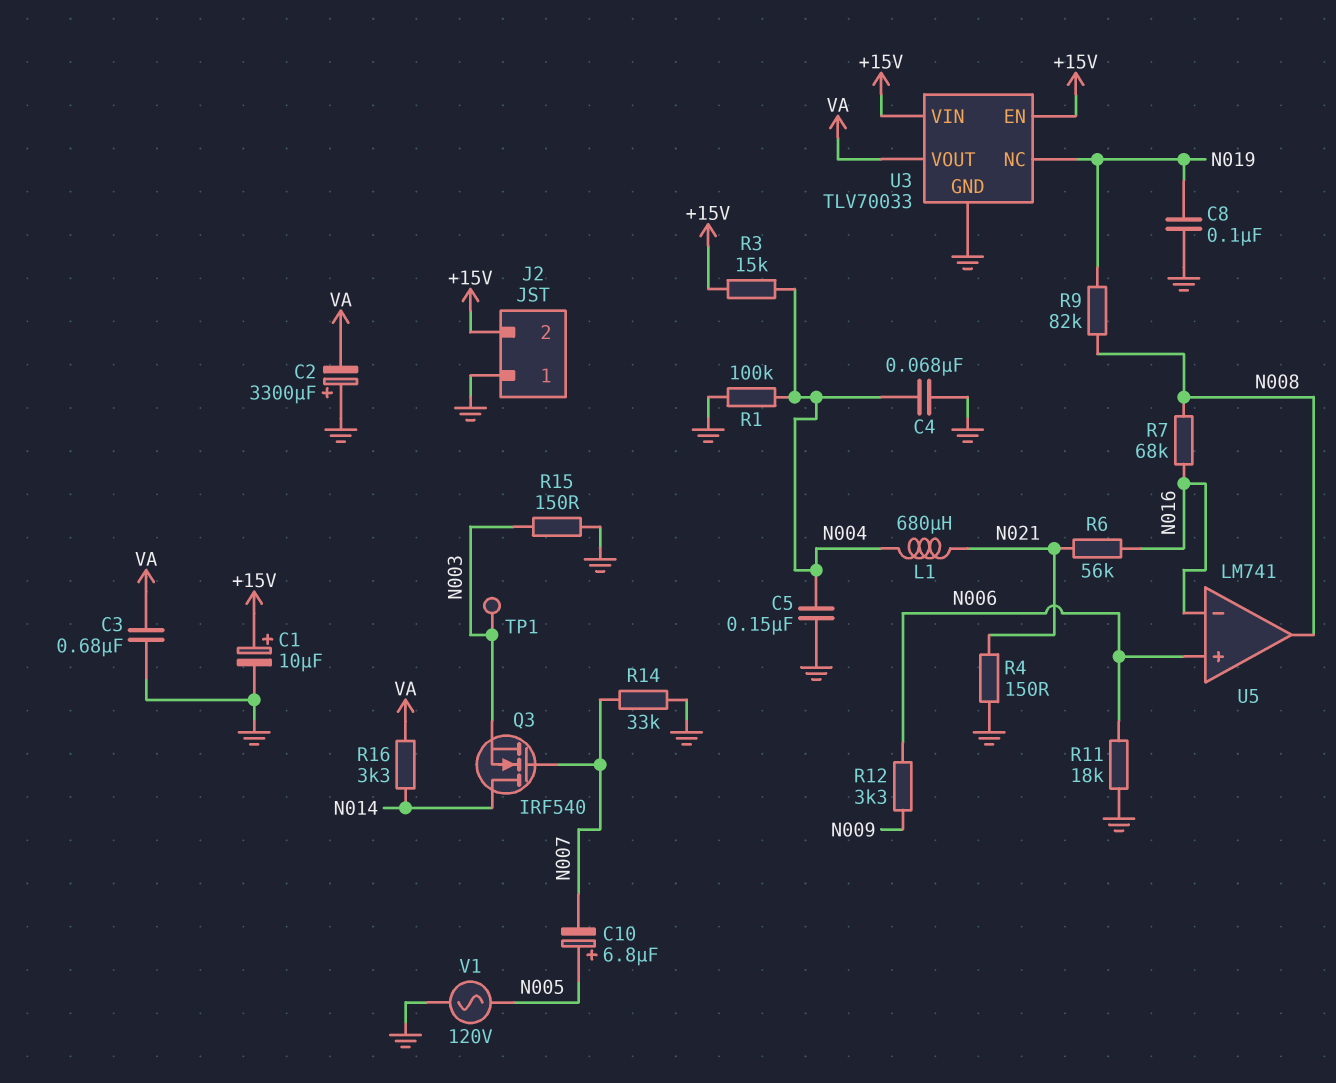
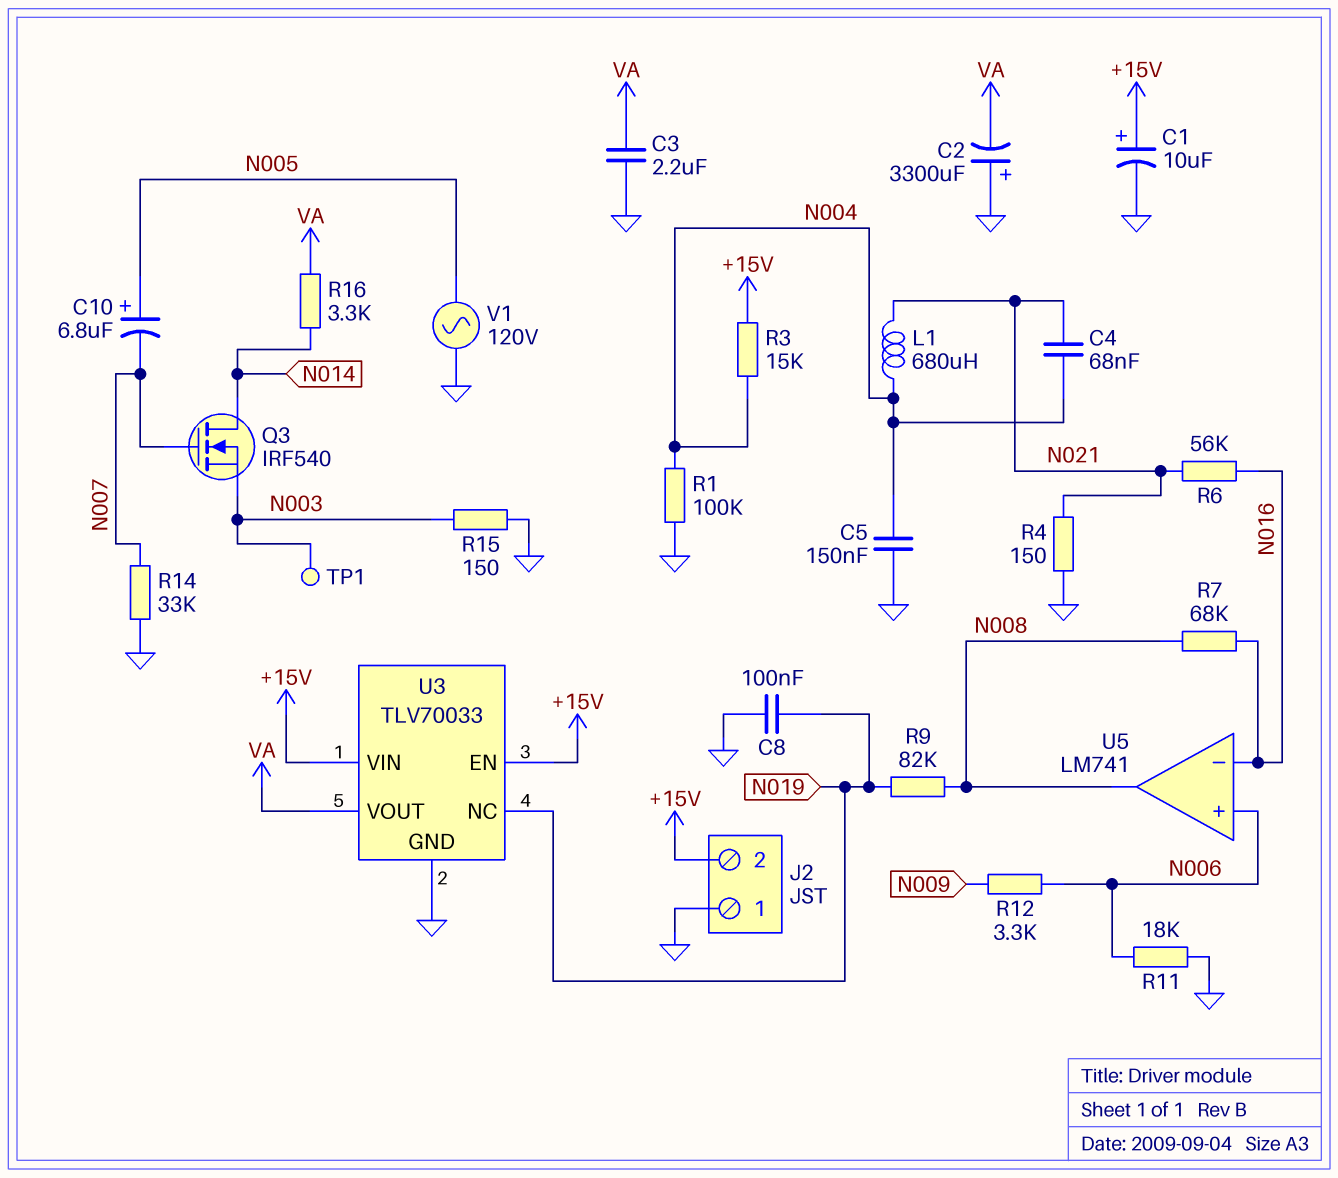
C3: 680nF (GND, VA) -> 2.2uF (GND, VA)
C4: 68nF (GND, N004) -> 68nF (N004, N021)

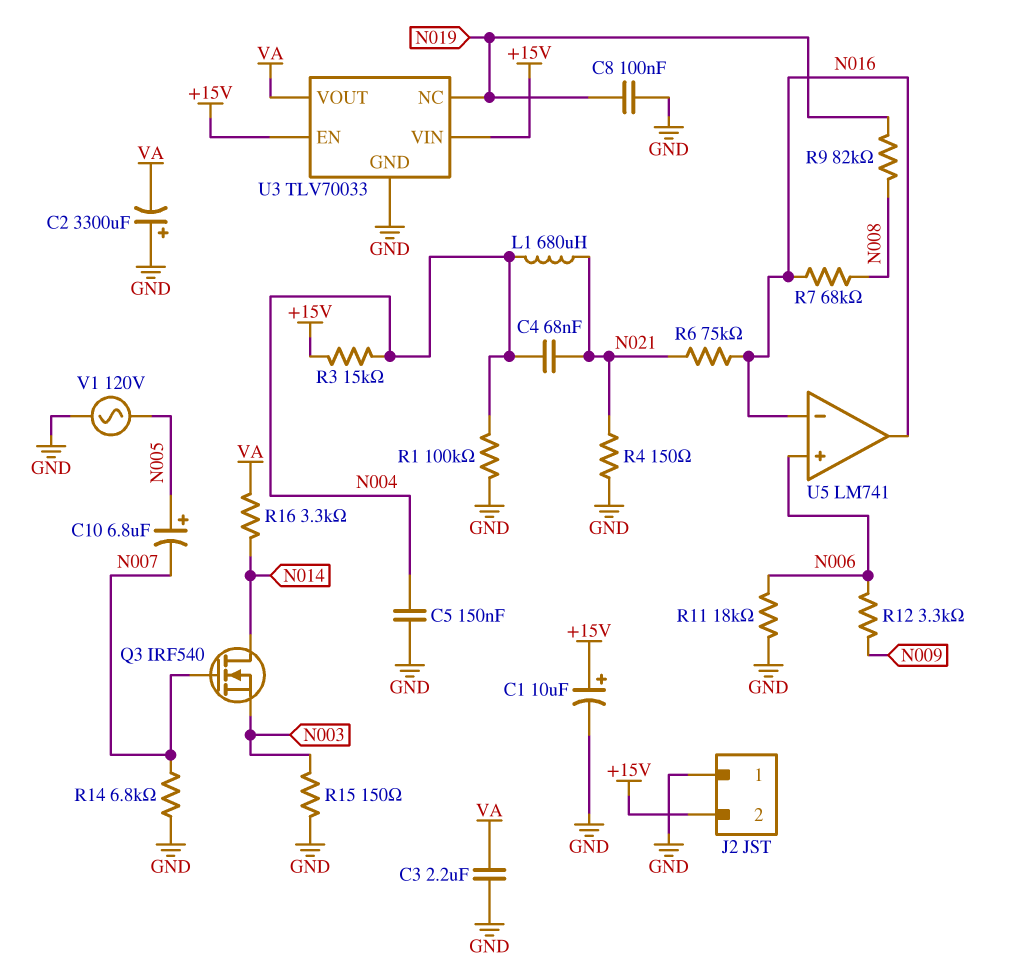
R6: 56k (N016, N021) -> 75k (N016, N021)
R14: 33k (GND, N007) -> 6.8k (GND, N007)
TP1: test point (N003) -> none
U5 pin out: N008 -> N016

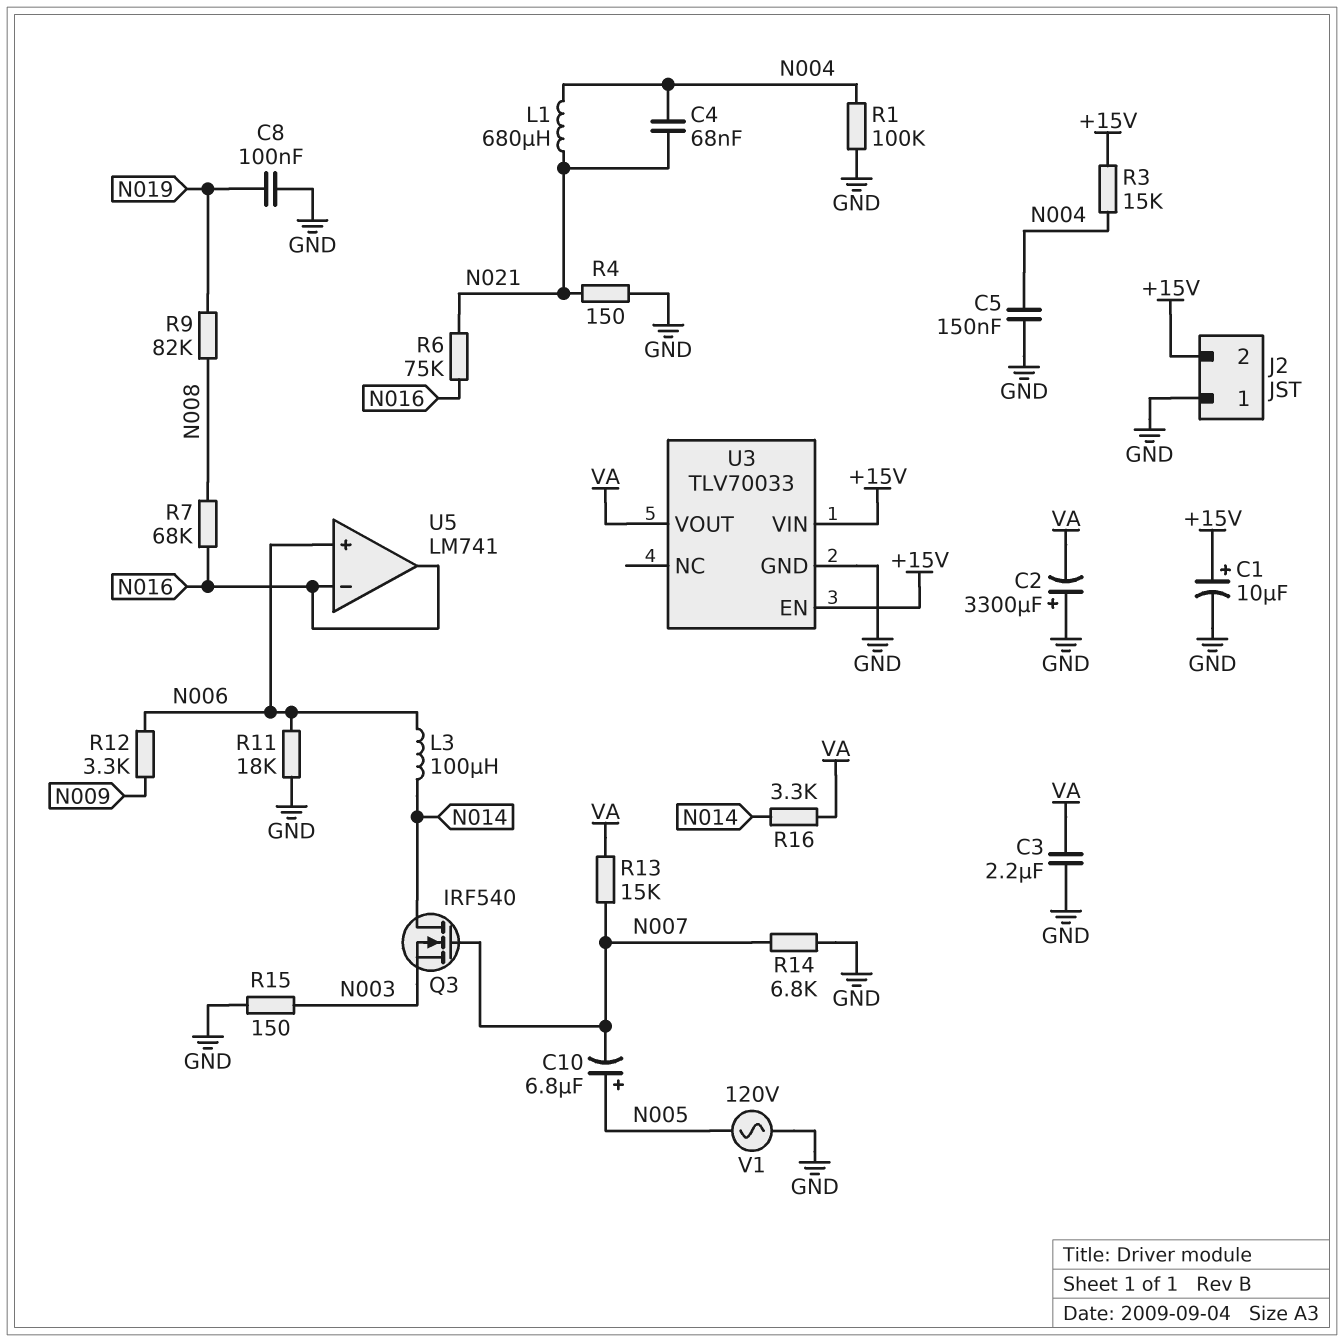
L3: none -> 100uH (N006, N014)
R13: none -> 15k (N007, VA)
U3 pin NC: N019 -> none

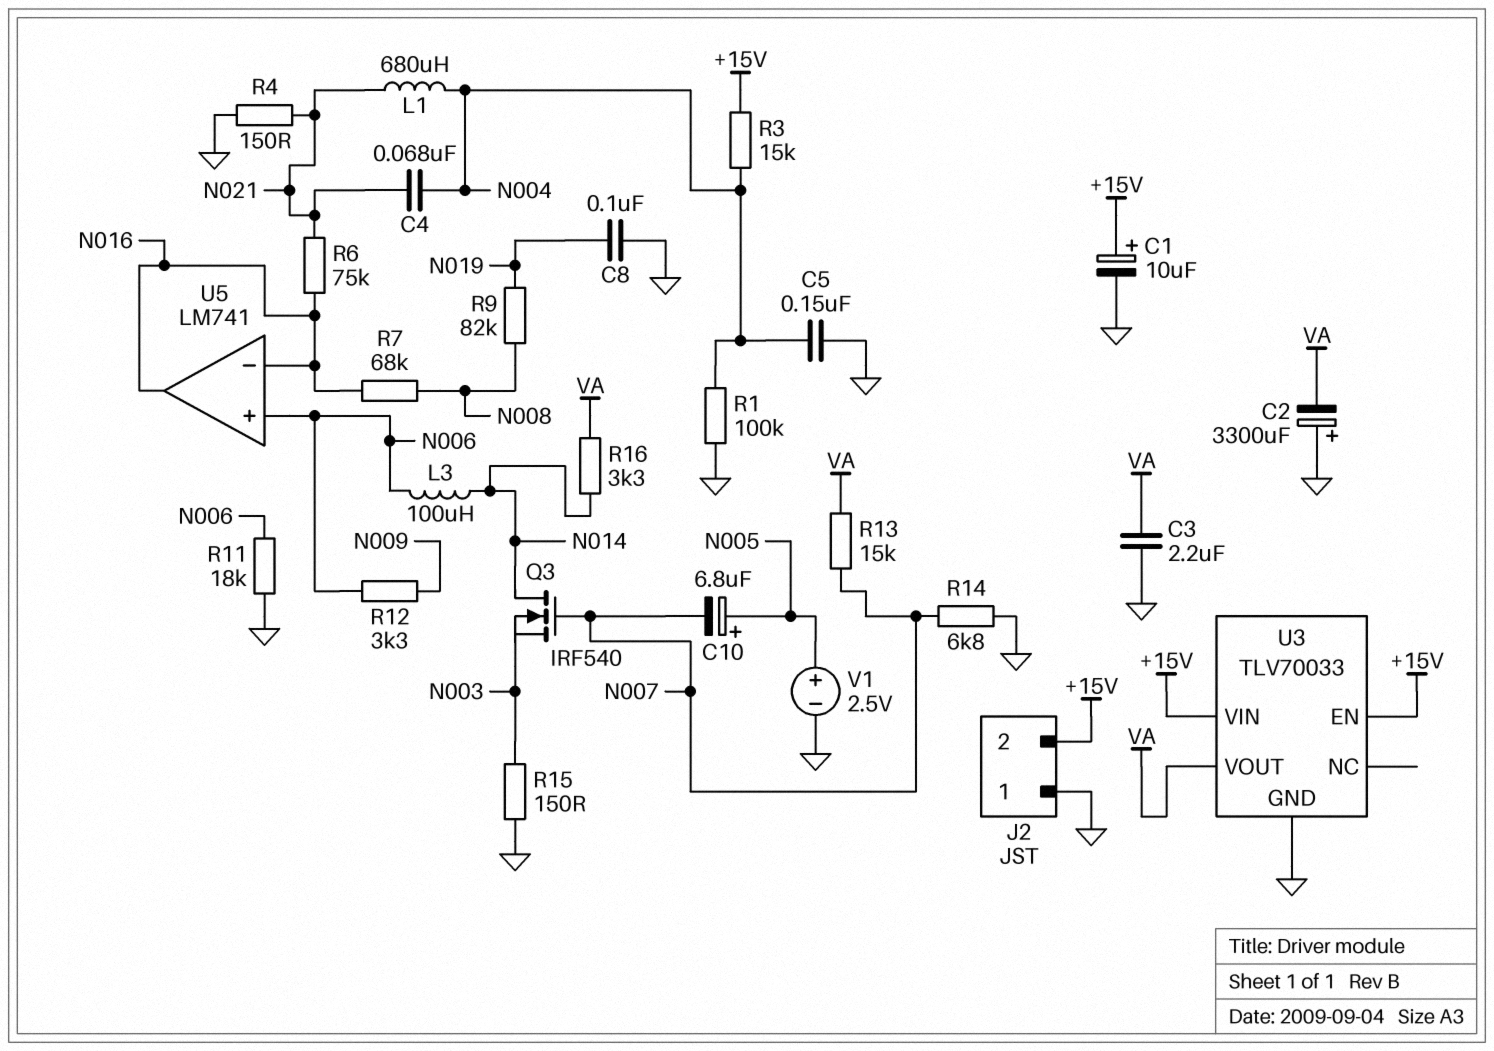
V1: AC 120V (GND, N005) -> 2.5V (plus N005, minus GND)

